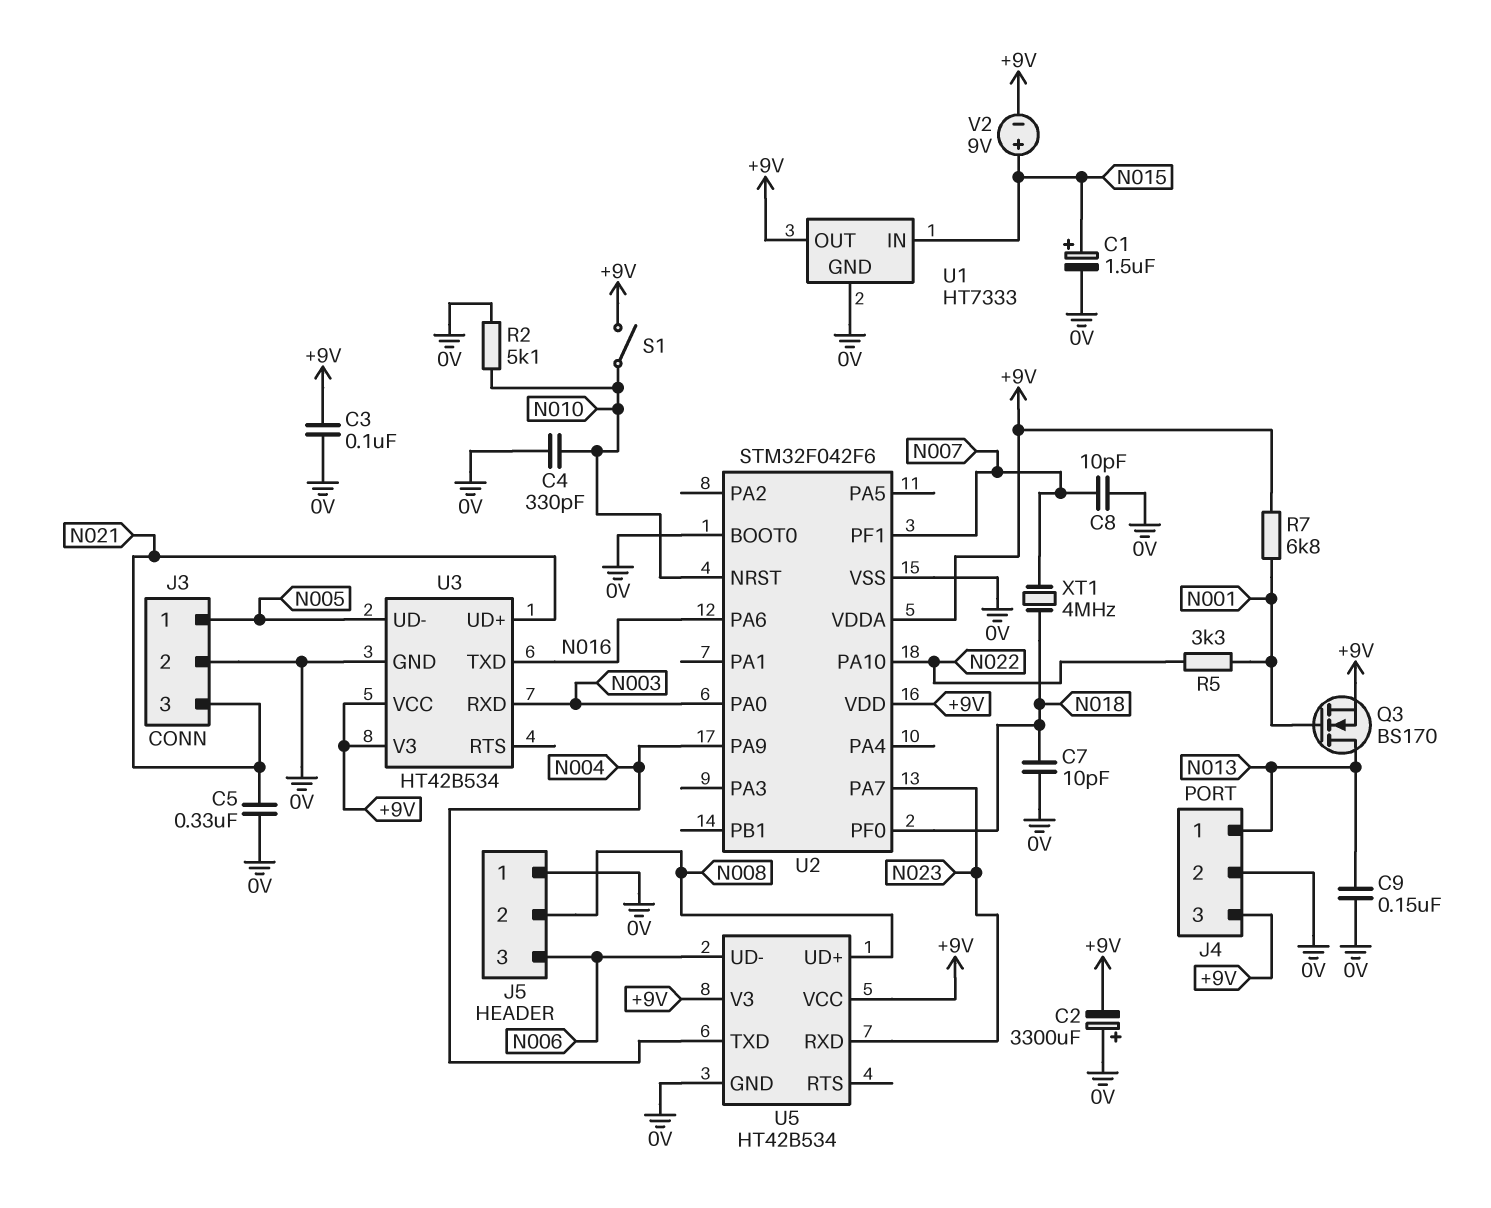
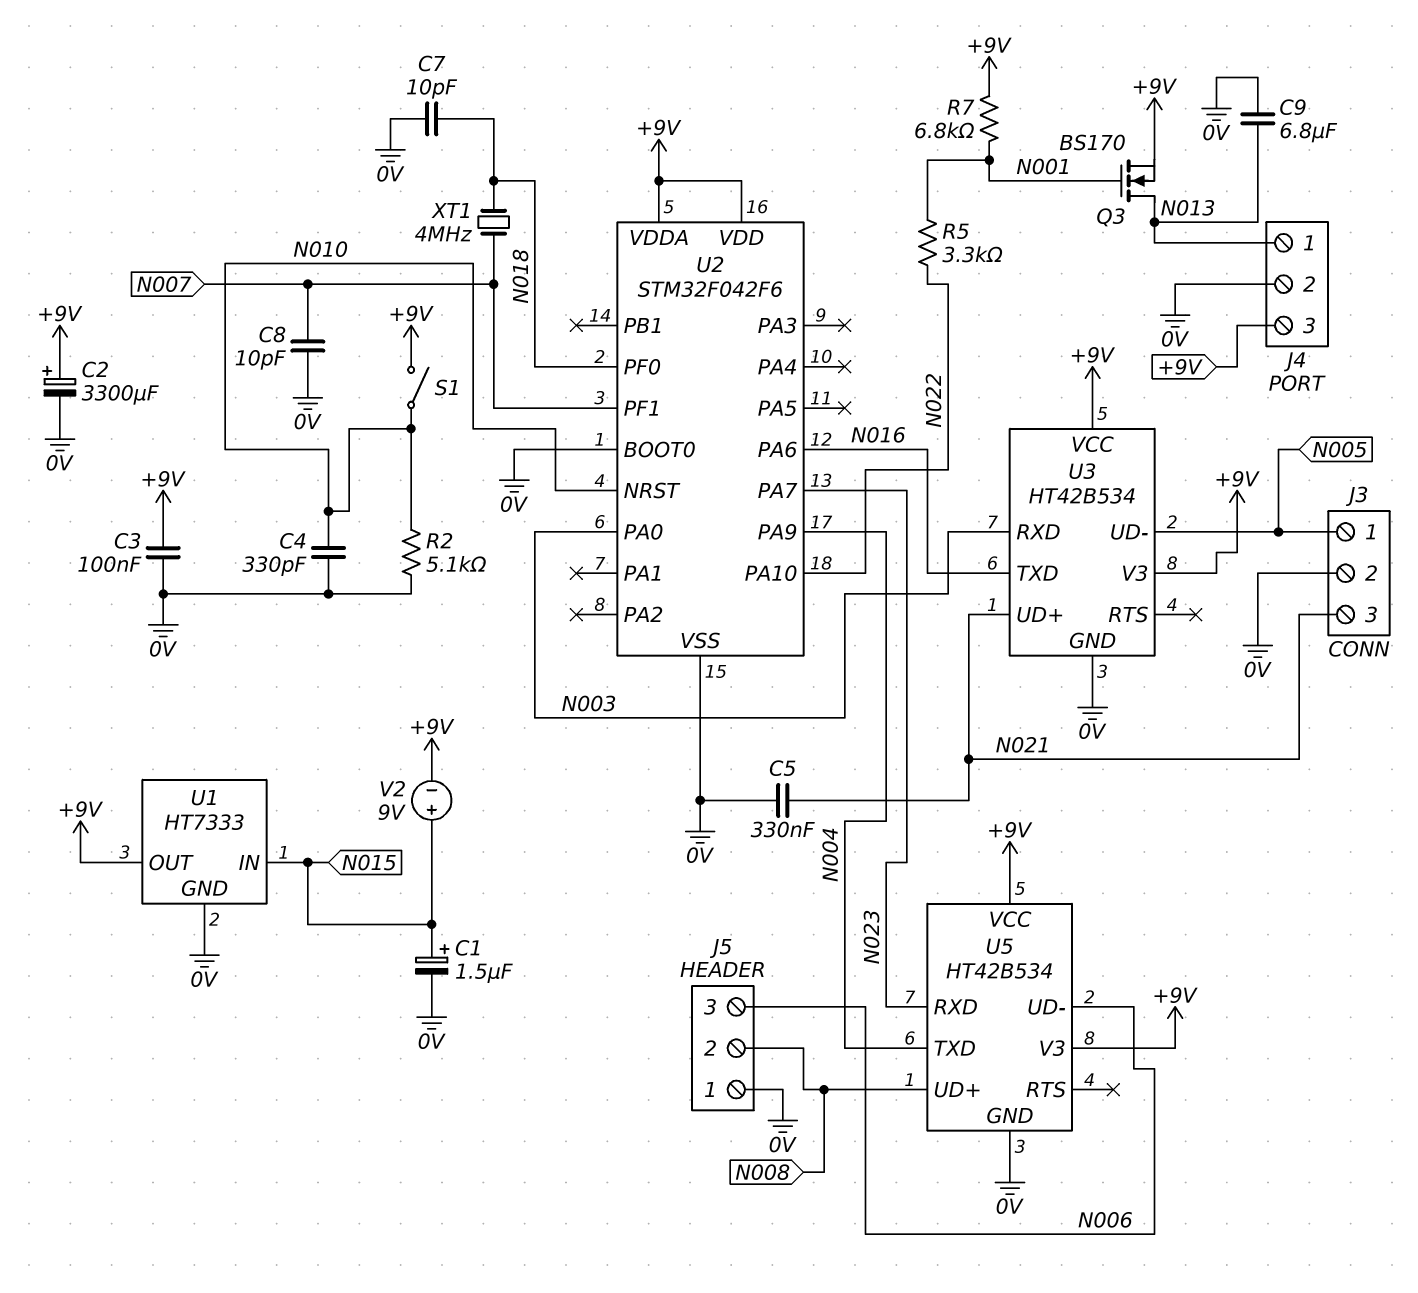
C2: 3300uF (plus 0V, minus +9V) -> 3300uF (plus +9V, minus 0V)
C9: 150nF (0V, N013) -> 6.8uF (0V, N013)

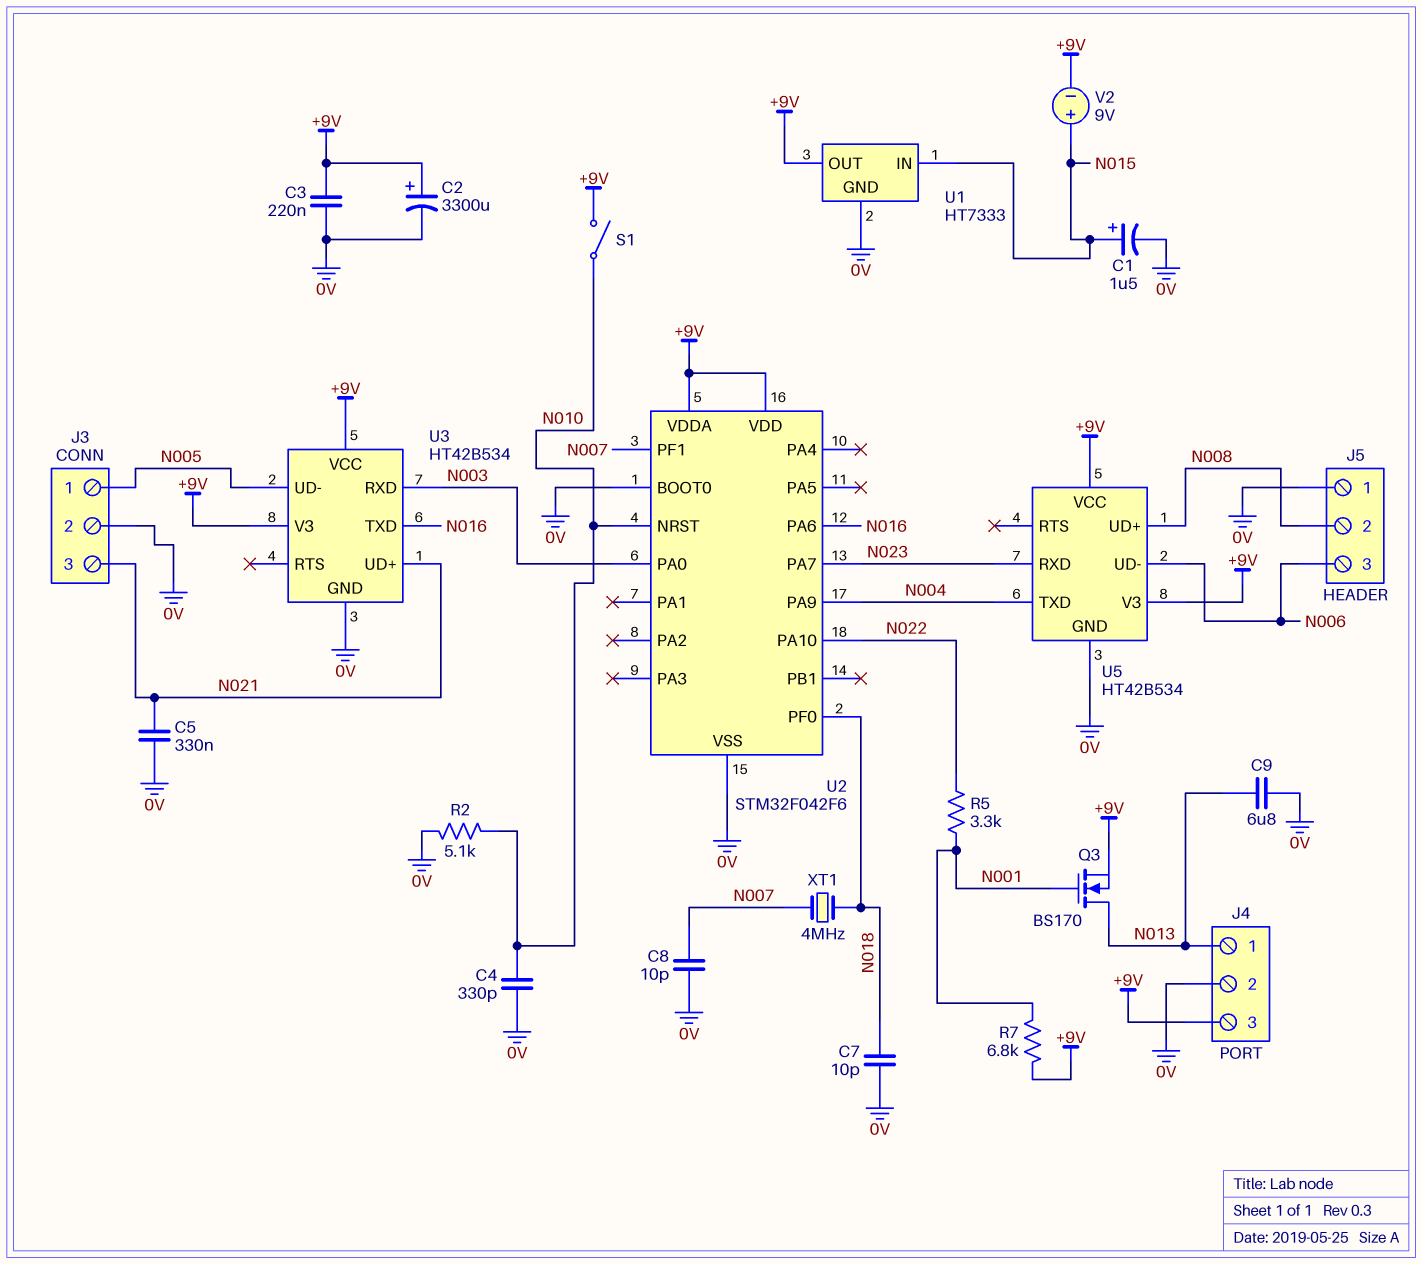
C3: 100nF (+9V, 0V) -> 220nF (+9V, 0V)

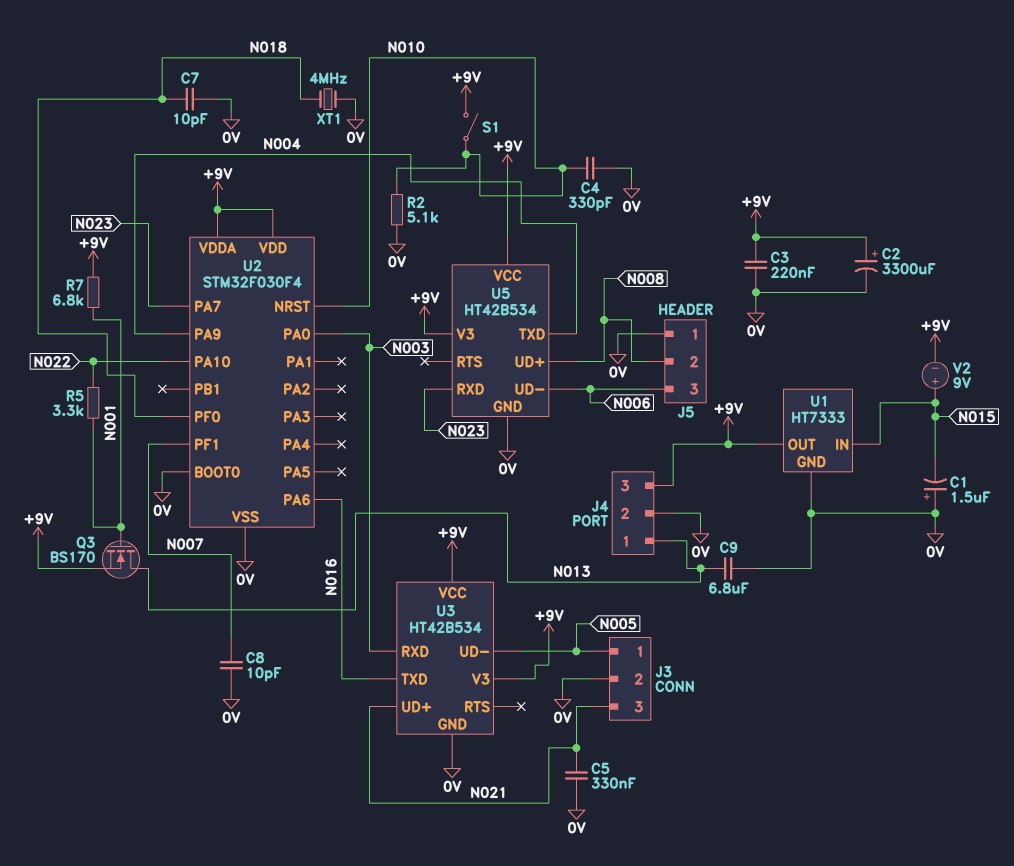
C1: 1.5uF (plus N015, minus 0V) -> 1.5uF (plus 0V, minus N015)
U2: STM32F042F6 -> STM32F030F4
XT1: 4MHz (N007, N018) -> 4MHz (0V, N018)

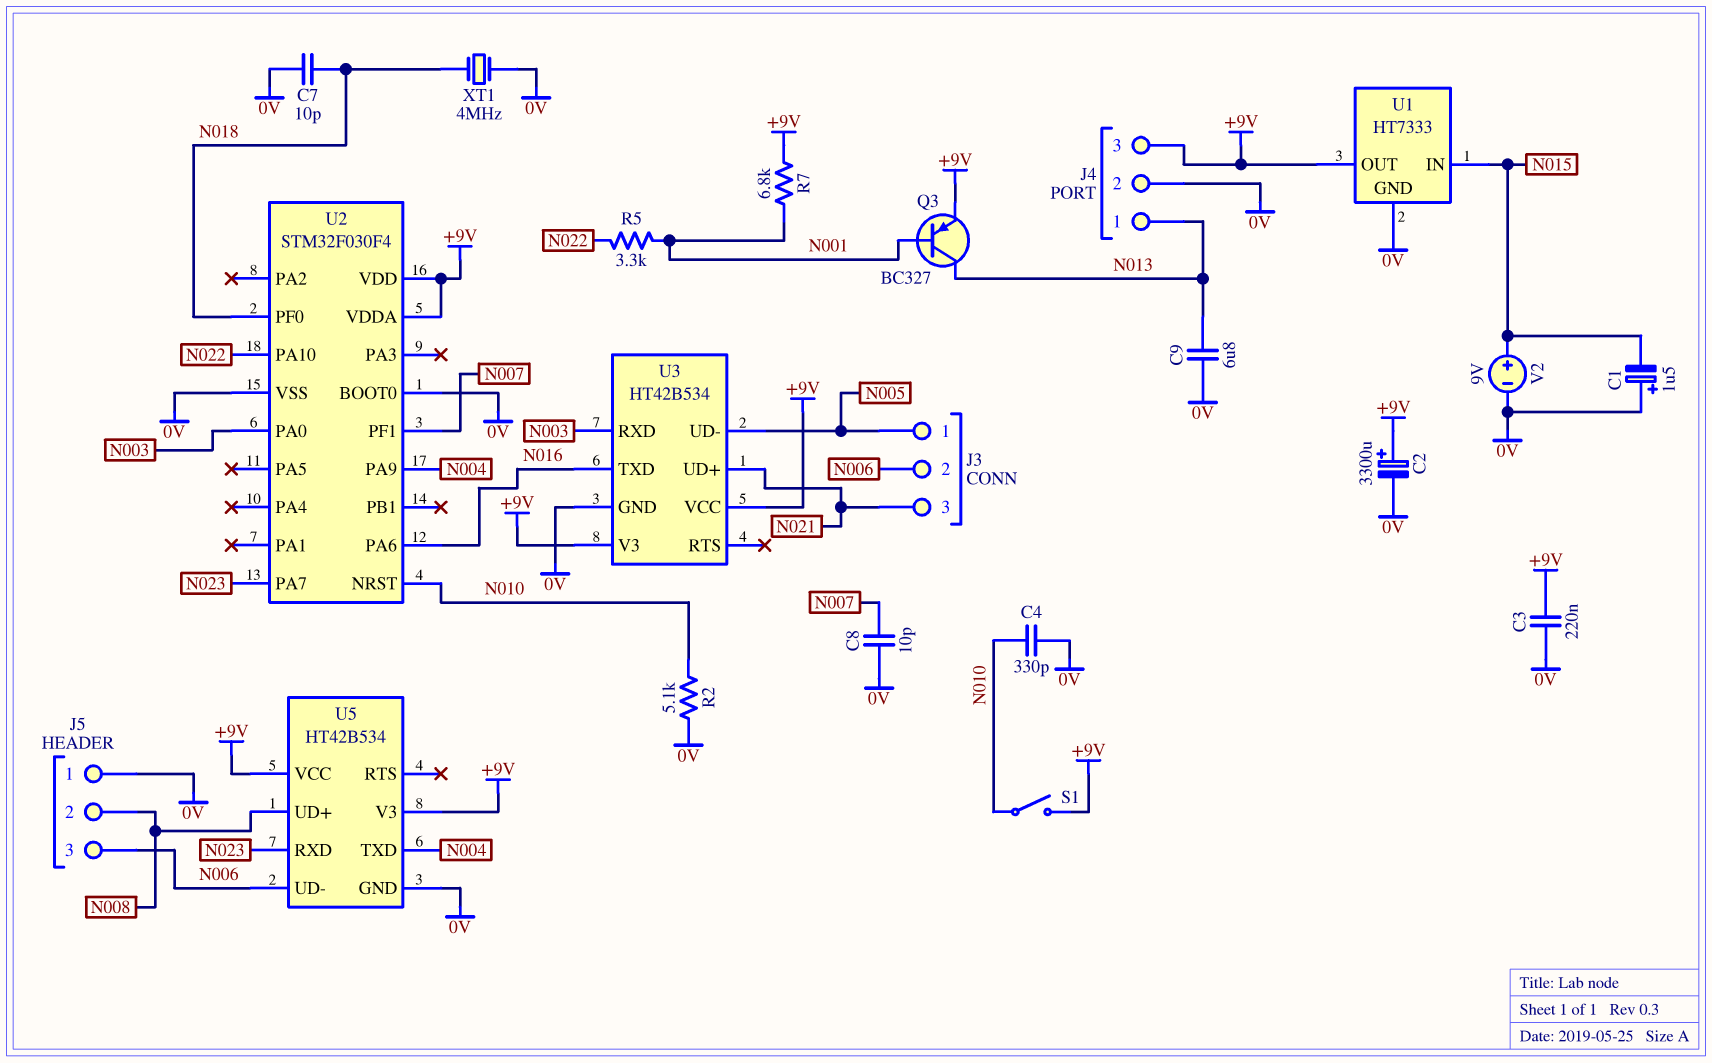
C5: 330nF (0V, N021) -> none
J3 pin 2: 0V -> N006
Q3: NMOS BS170 (G N001, D N013, S +9V) -> PNP BC327 (B N001, C N013, E +9V)
V2: 9V (plus N015, minus +9V) -> 9V (plus N015, minus 0V)

